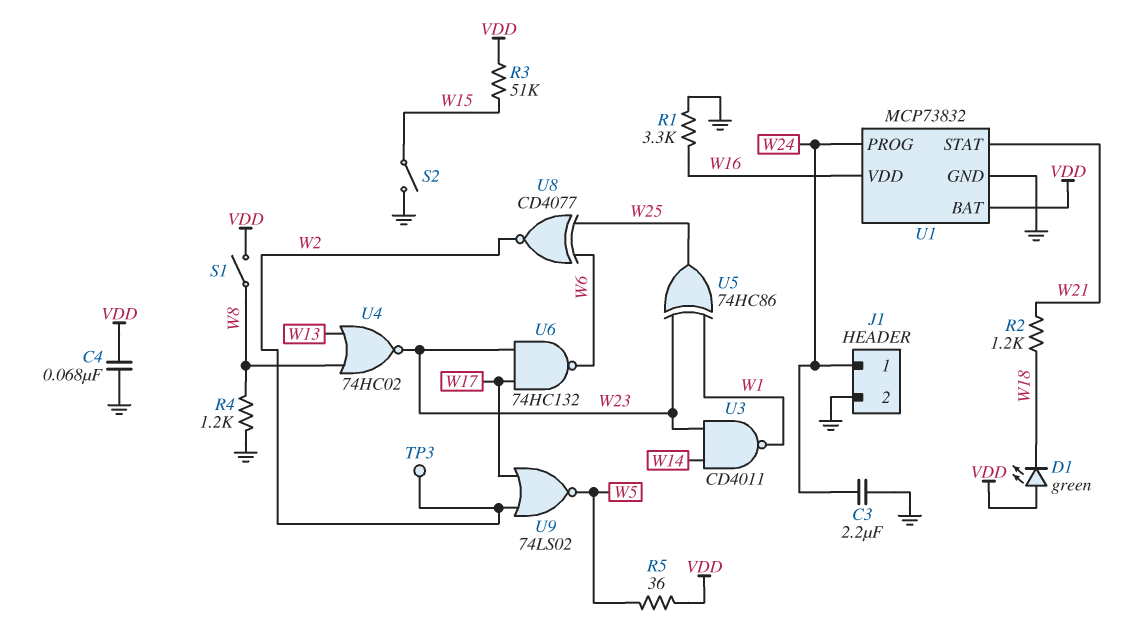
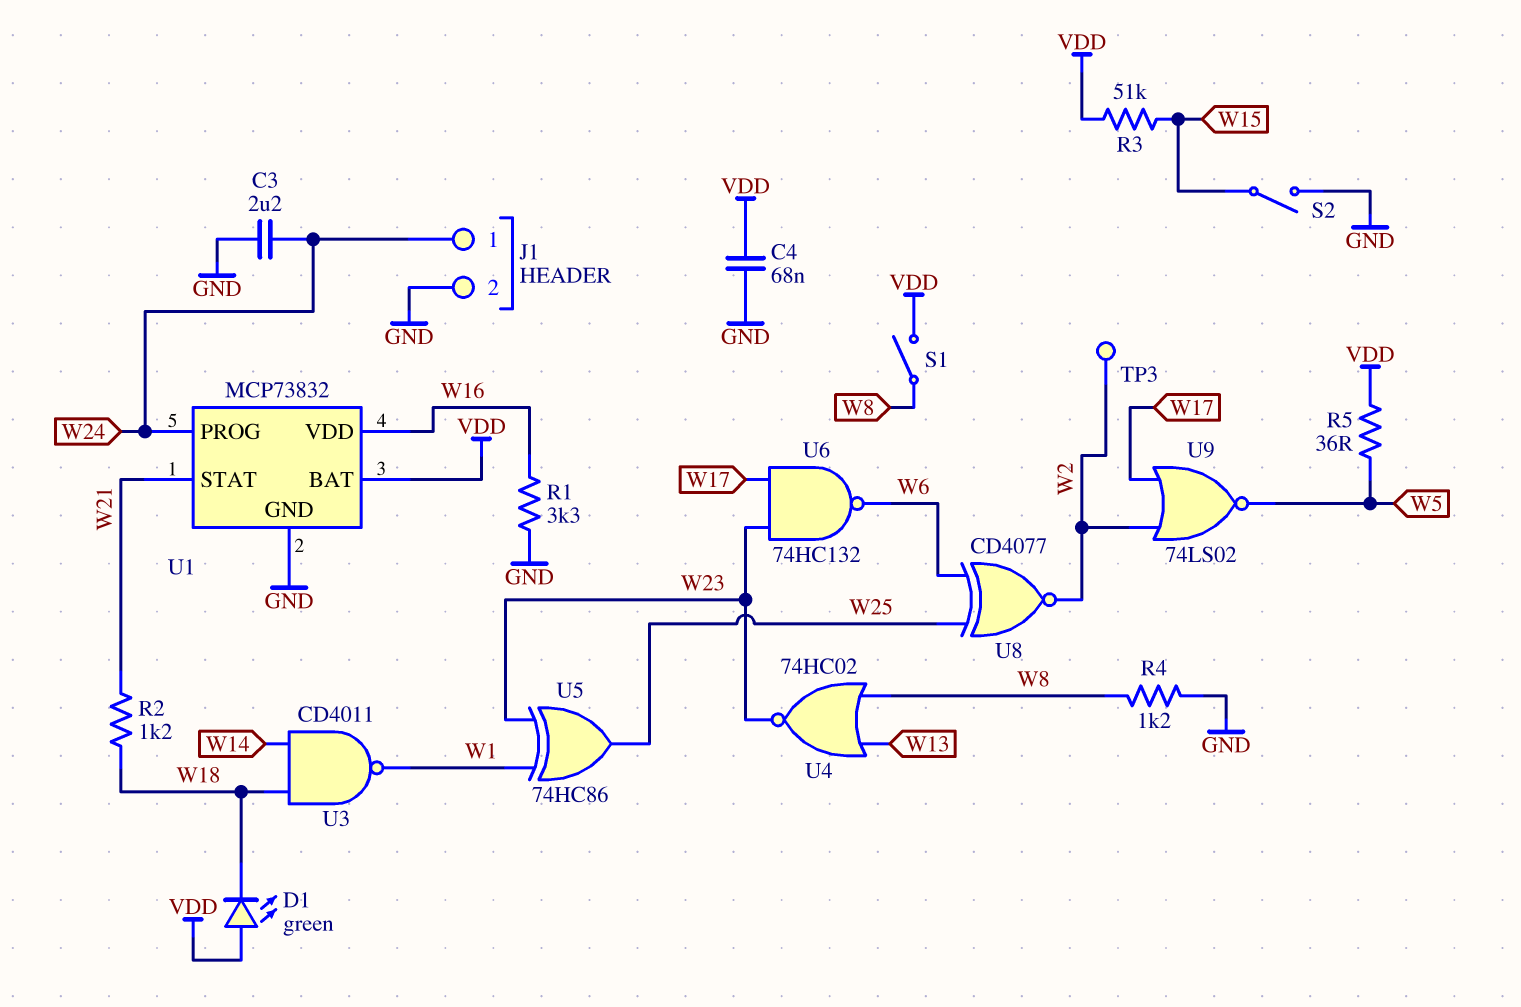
U3: NAND CD4011 (in W14, in W23, out W1) -> NAND CD4011 (in W14, in W18, out W1)

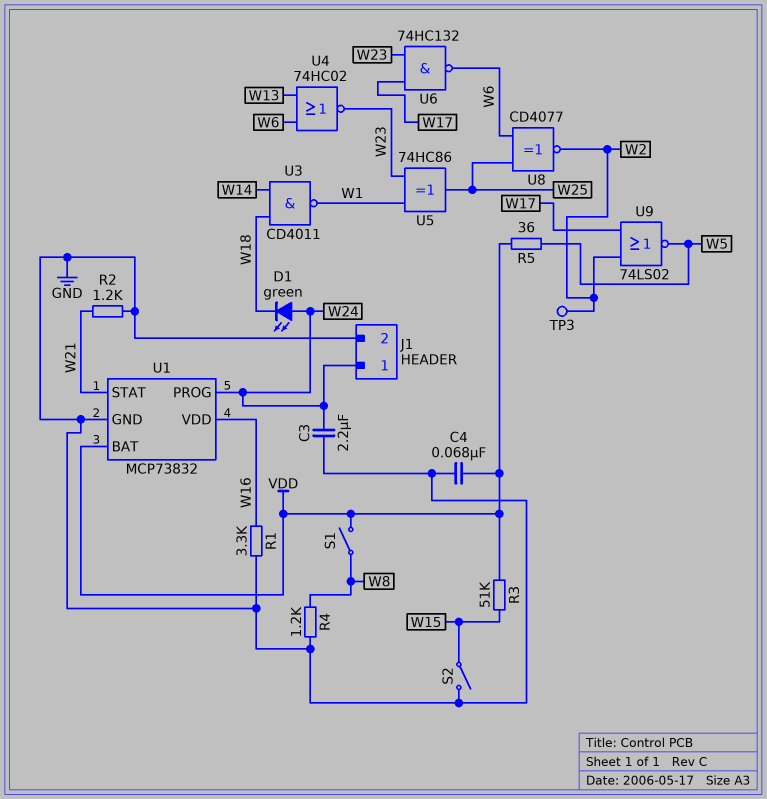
D1: LED green (A VDD, K W18) -> LED green (A W24, K W18)
R2: 1.2k (W18, W21) -> 1.2k (GND, W21)
U4: NOR 74HC02 (in W8, in W13, out W23) -> NOR 74HC02 (in W6, in W13, out W23)

